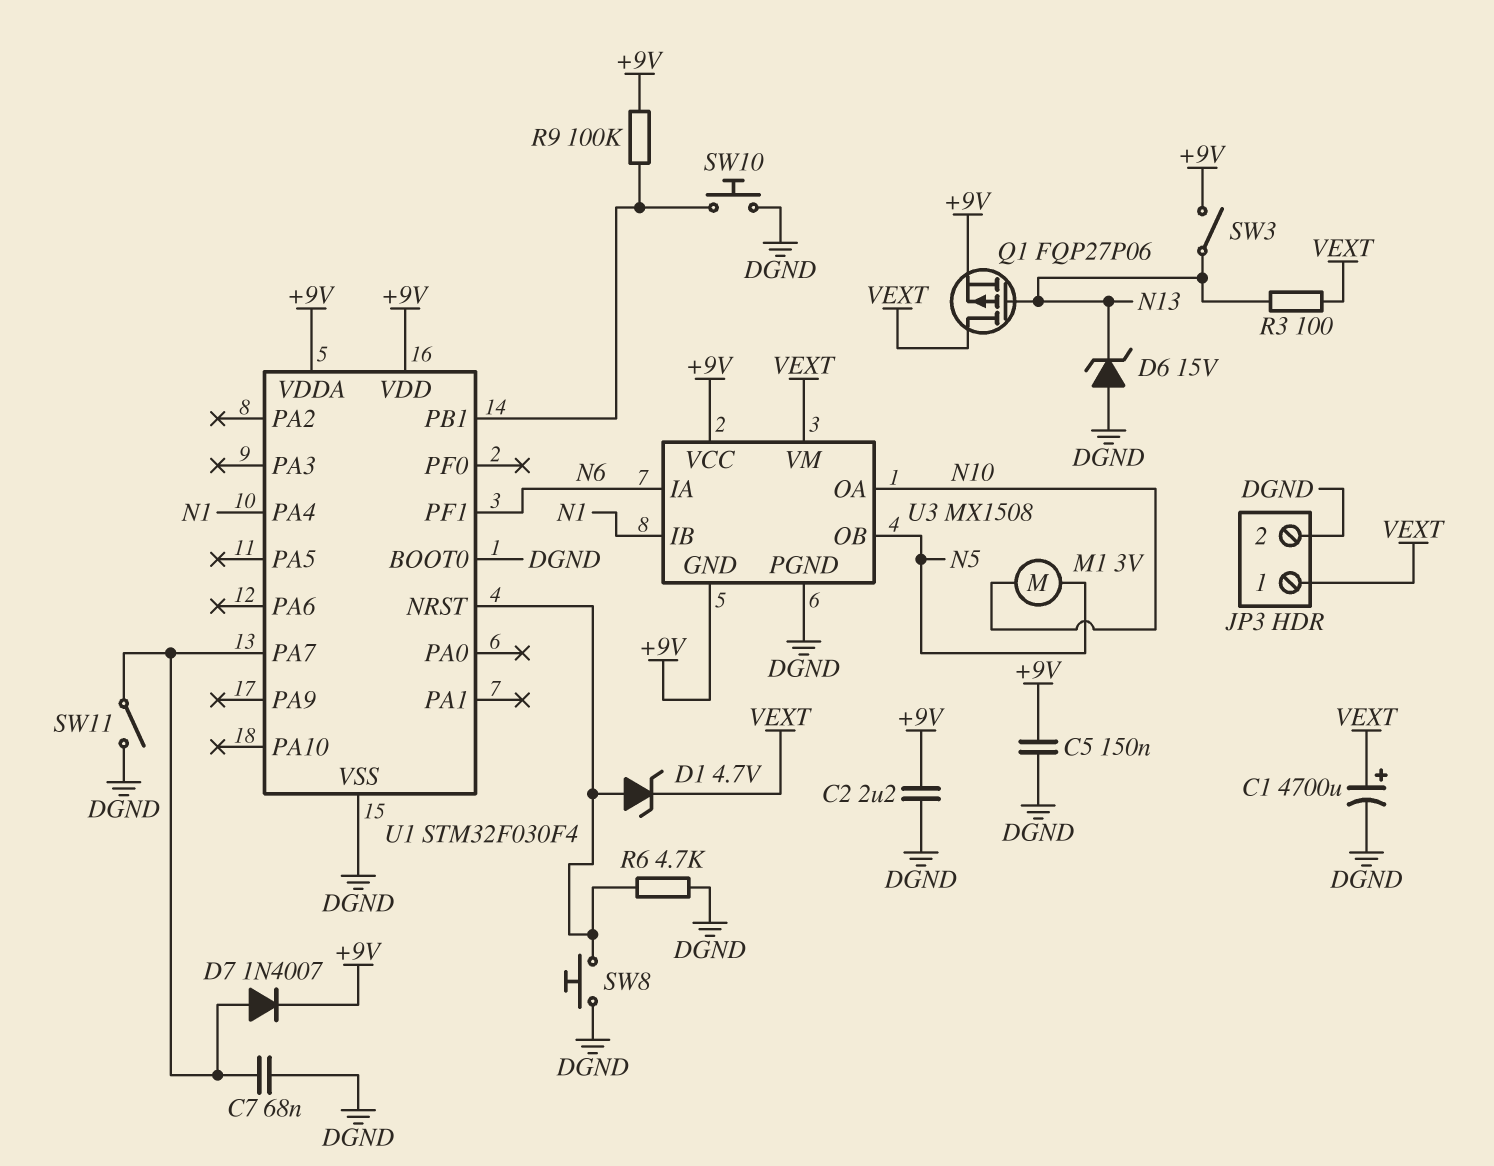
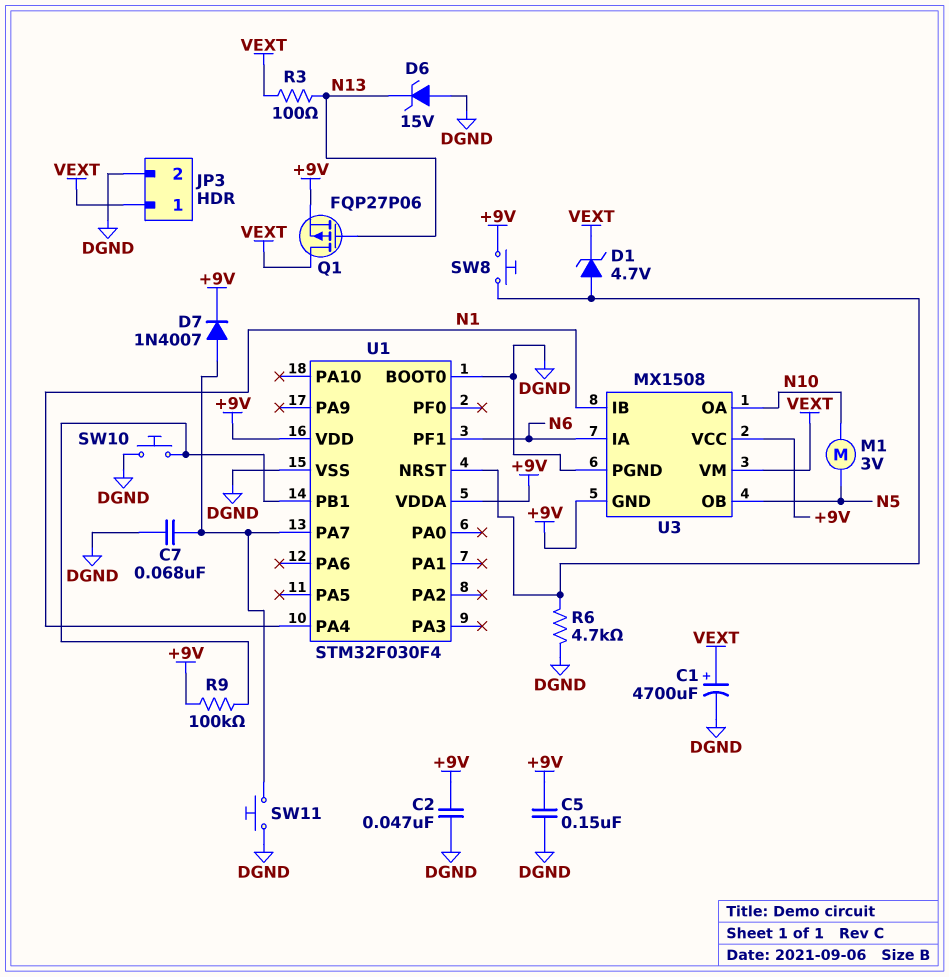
C2: 2.2uF (+9V, DGND) -> 47nF (+9V, DGND)
SW3: switch (+9V, N13) -> none
SW8: button (DGND, U1/NRST) -> button (+9V, U1/NRST)
SW11: switch (DGND, U1/PA7) -> button (DGND, U1/PA7)

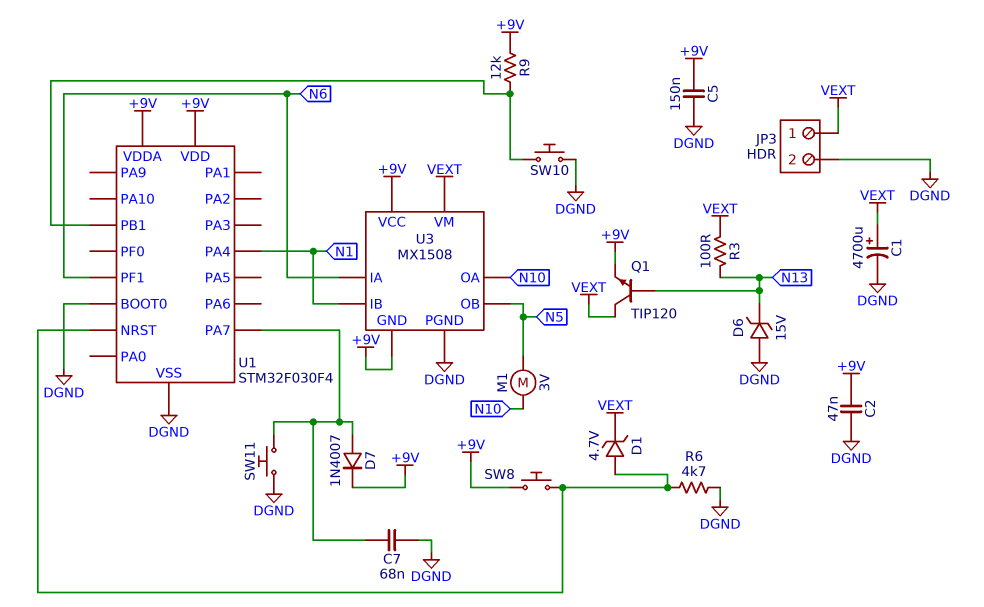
Q1: PMOS FQP27P06 (G N13, D VEXT, S +9V) -> NPN TIP120 (B N13, C VEXT, E +9V)
R9: 100k (+9V, U1/PB1) -> 12k (+9V, U1/PB1)

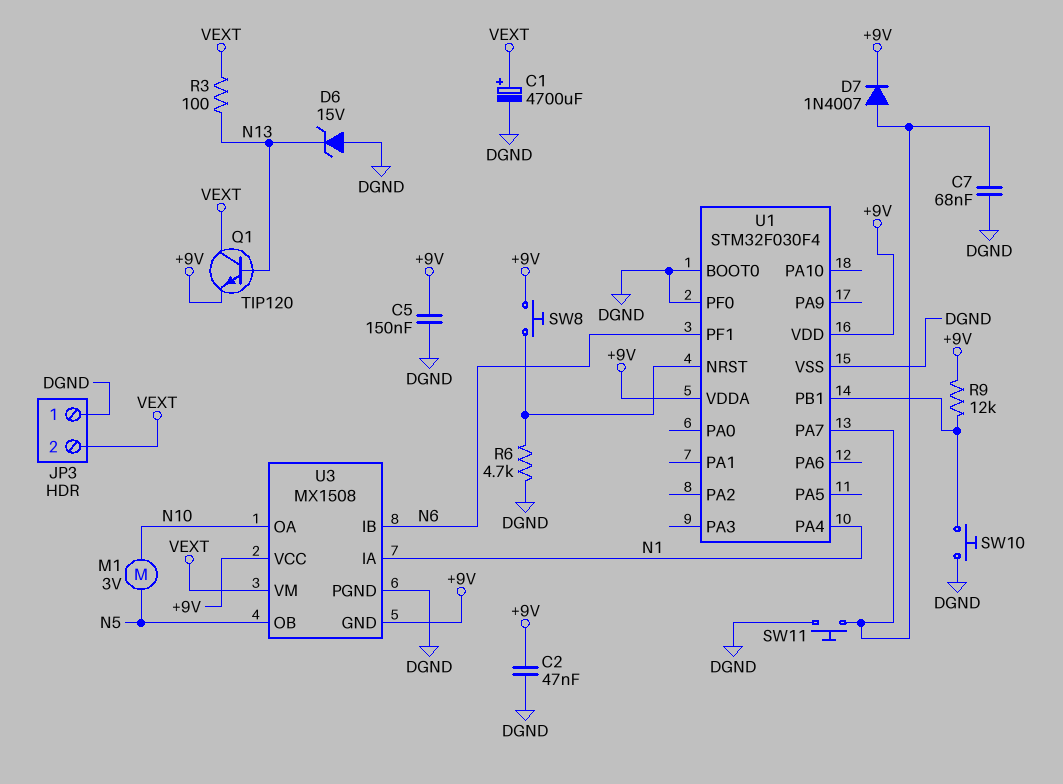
D1: zener 4.7V (A U1/NRST, K VEXT) -> none
JP3 pin 1: VEXT -> DGND
JP3 pin 2: DGND -> VEXT
U1 pin PF0: none -> DGND
U3 pin IA: N6 -> N1
U3 pin IB: N1 -> N6

